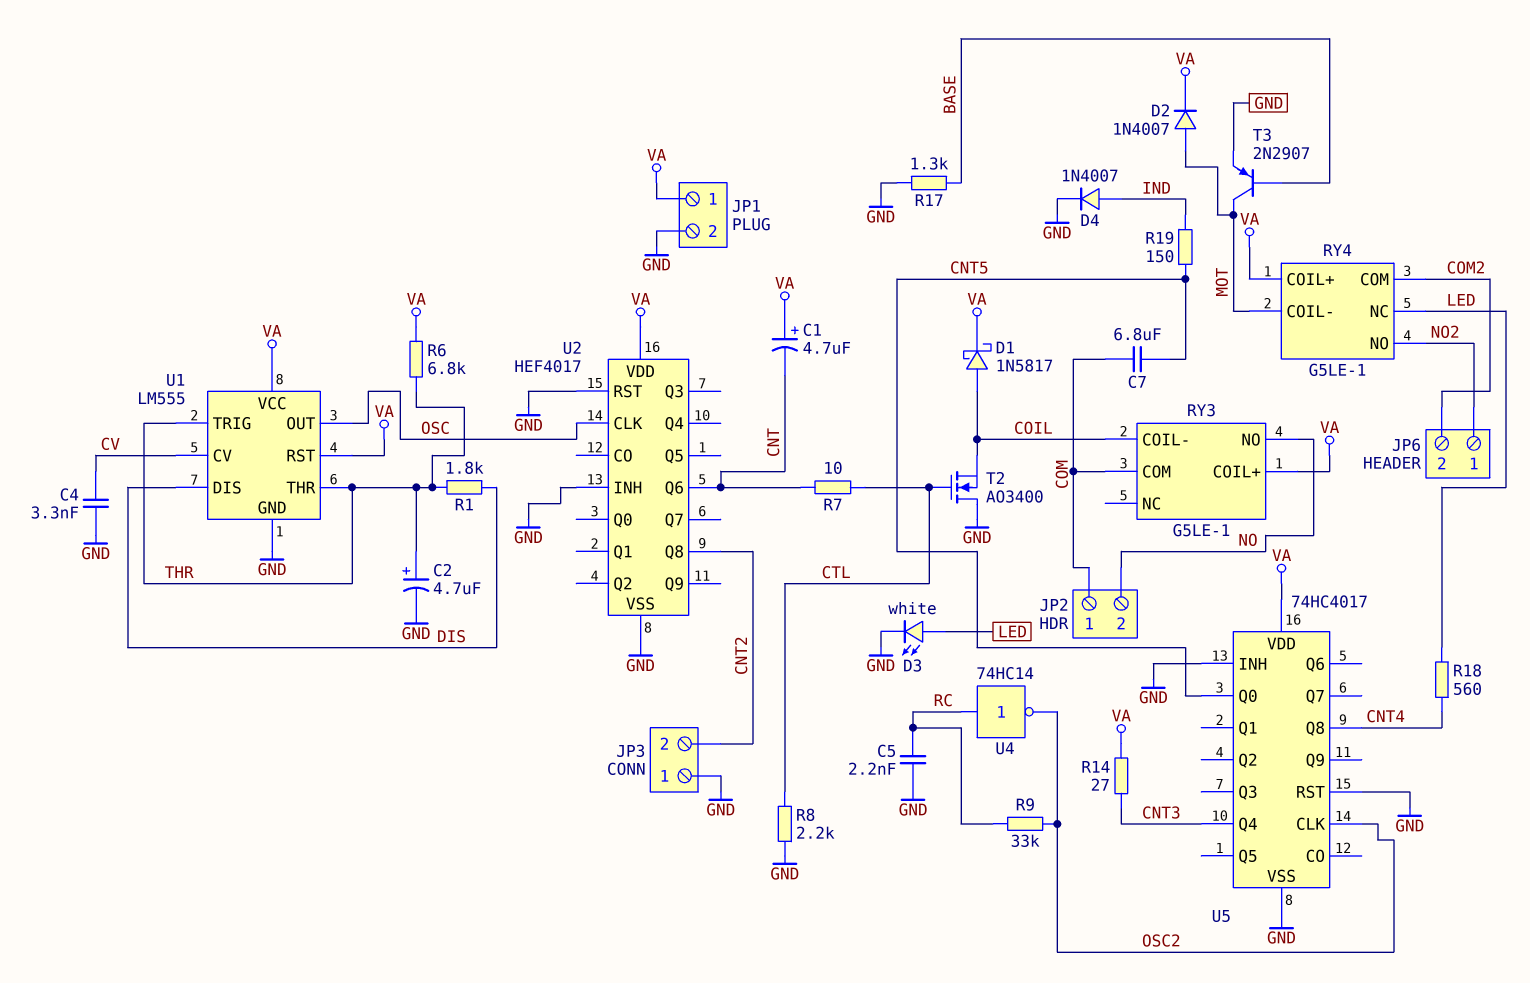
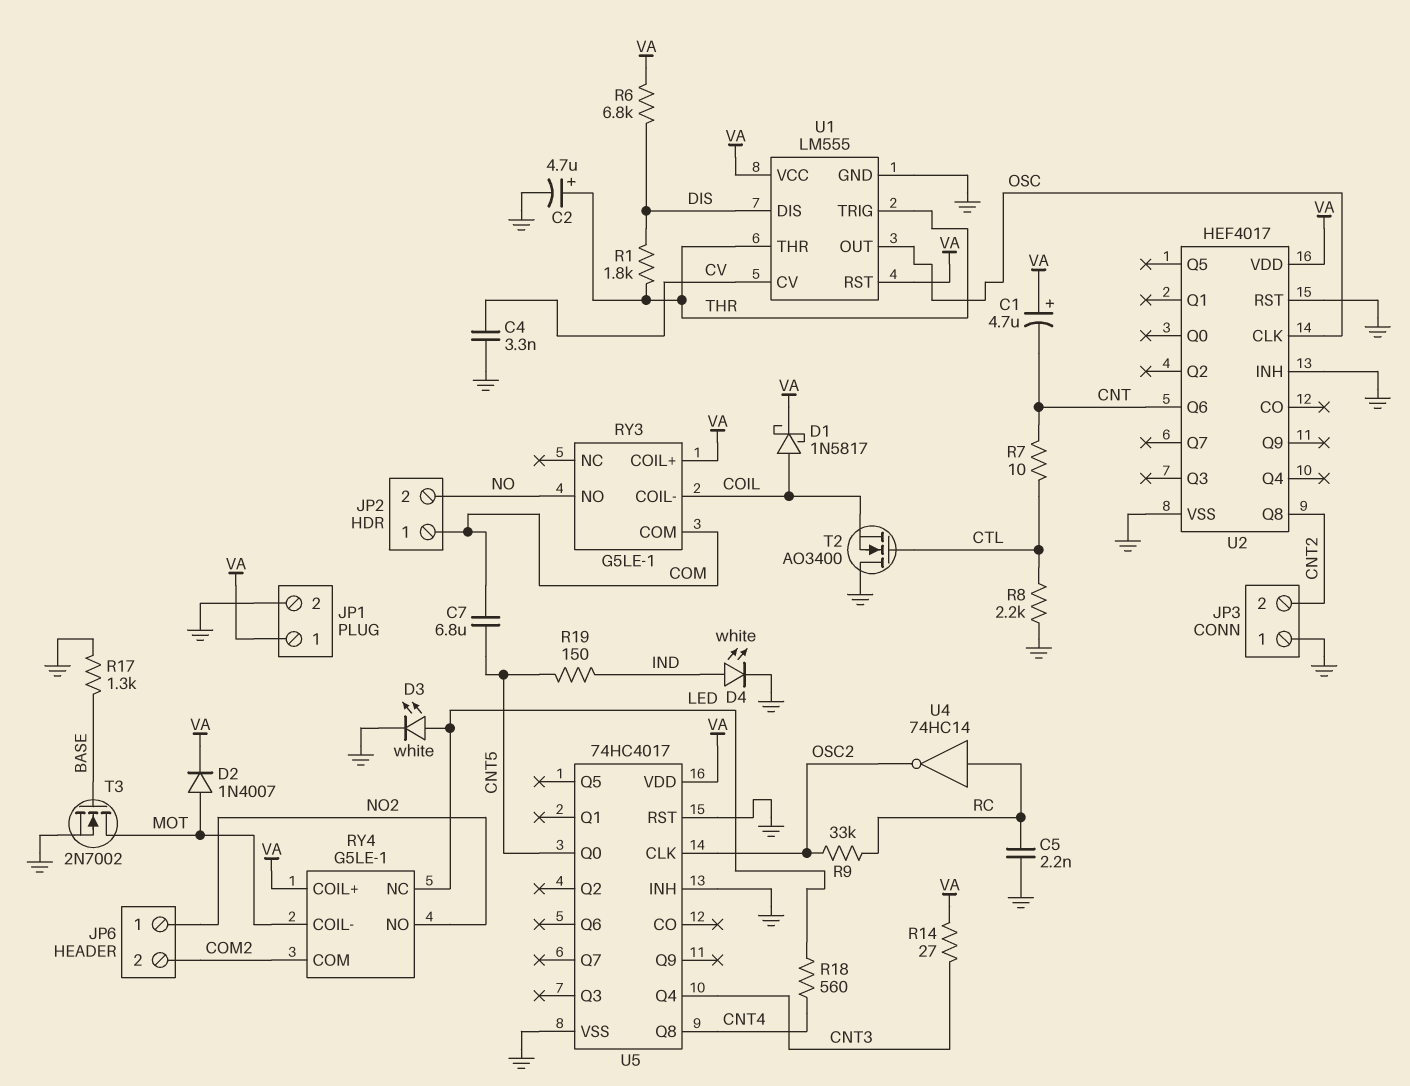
D4: diode 1N4007 (A IND, K GND) -> LED white (A IND, K GND)
R6: 6.8k (THR, VA) -> 6.8k (DIS, VA)
T3: PNP 2N2907 (B BASE, C MOT, E GND) -> NMOS 2N7002 (G BASE, D MOT, S GND)

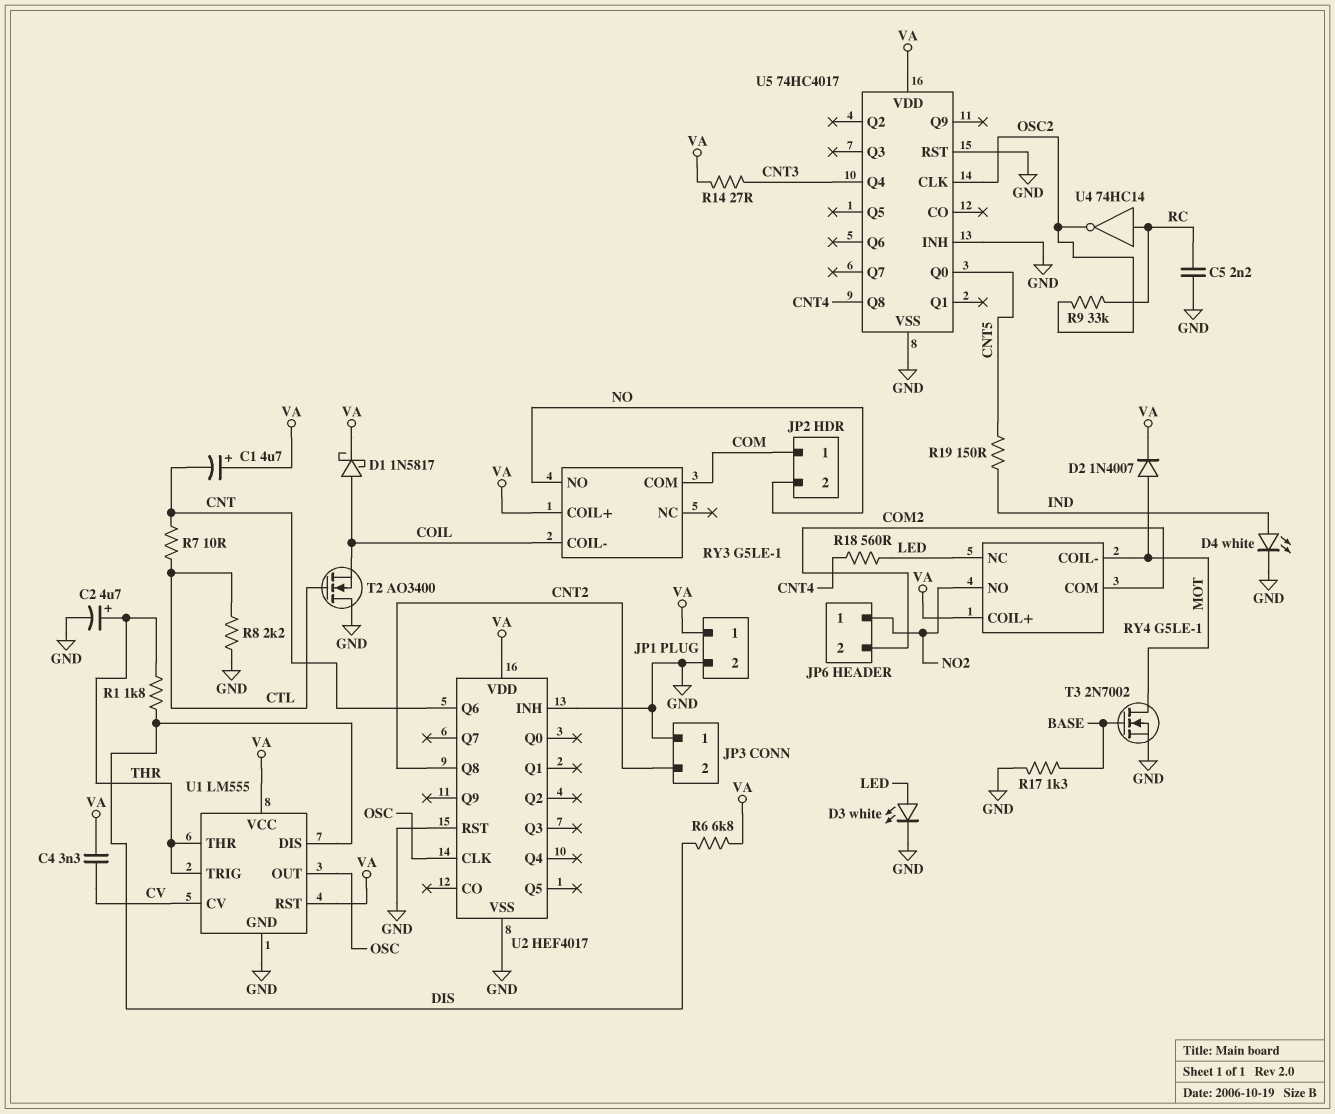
C4: 3.3nF (CV, GND) -> 3.3nF (CV, VA)
C7: 6.8uF (CNT5, COM) -> none

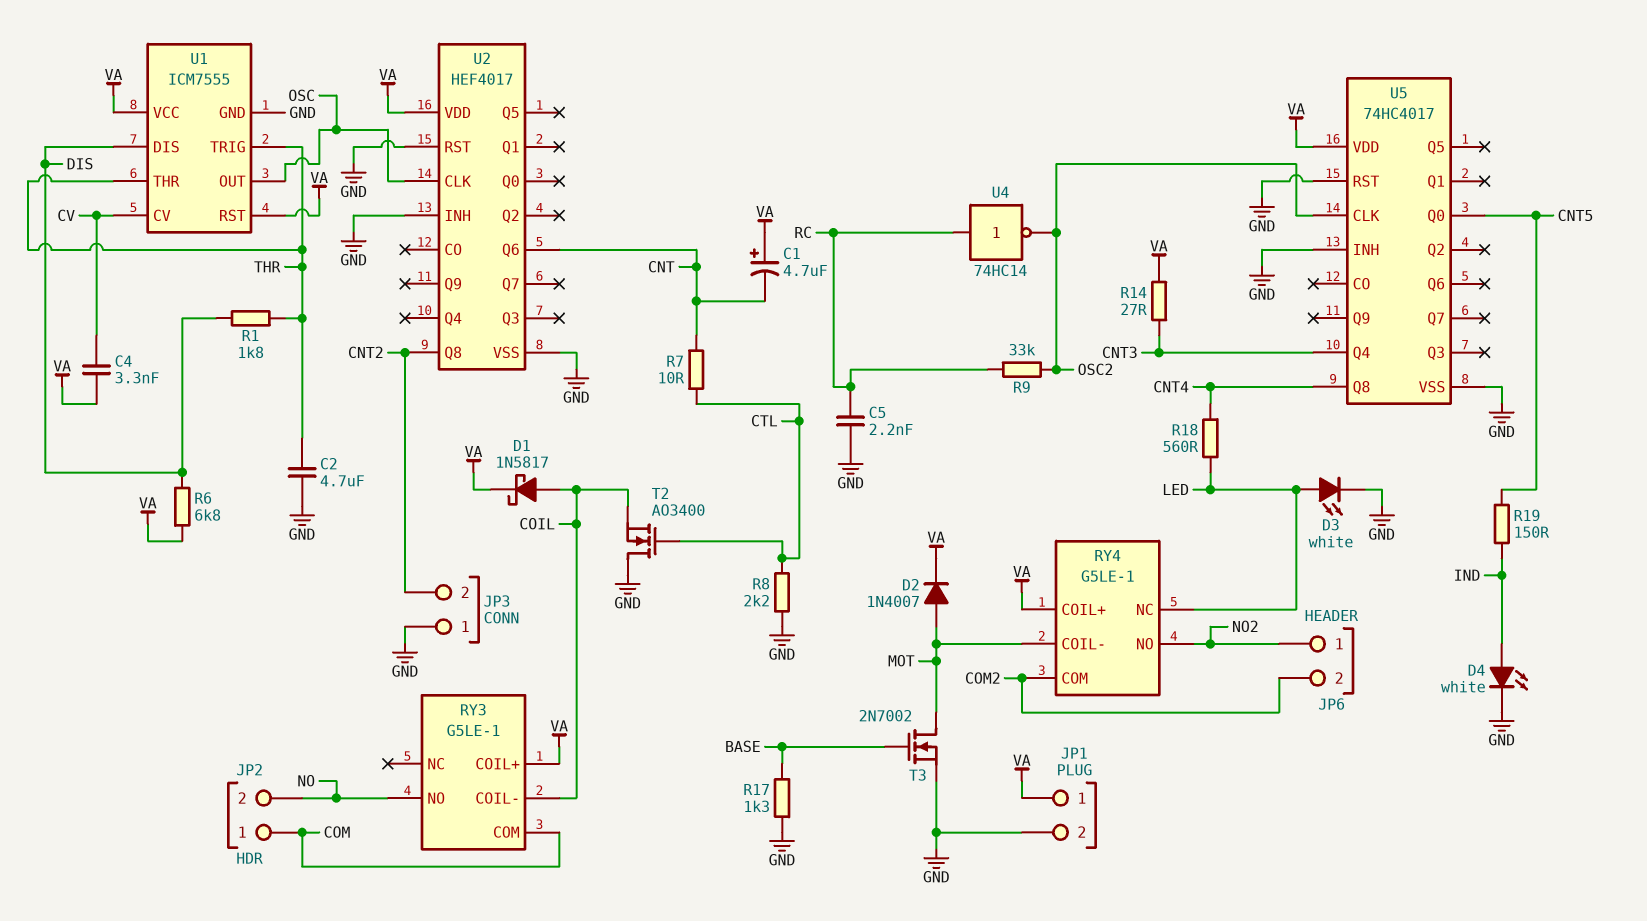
C2: 4.7uF (plus THR, minus GND) -> 4.7uF (GND, THR)
U1: LM555 -> ICM7555

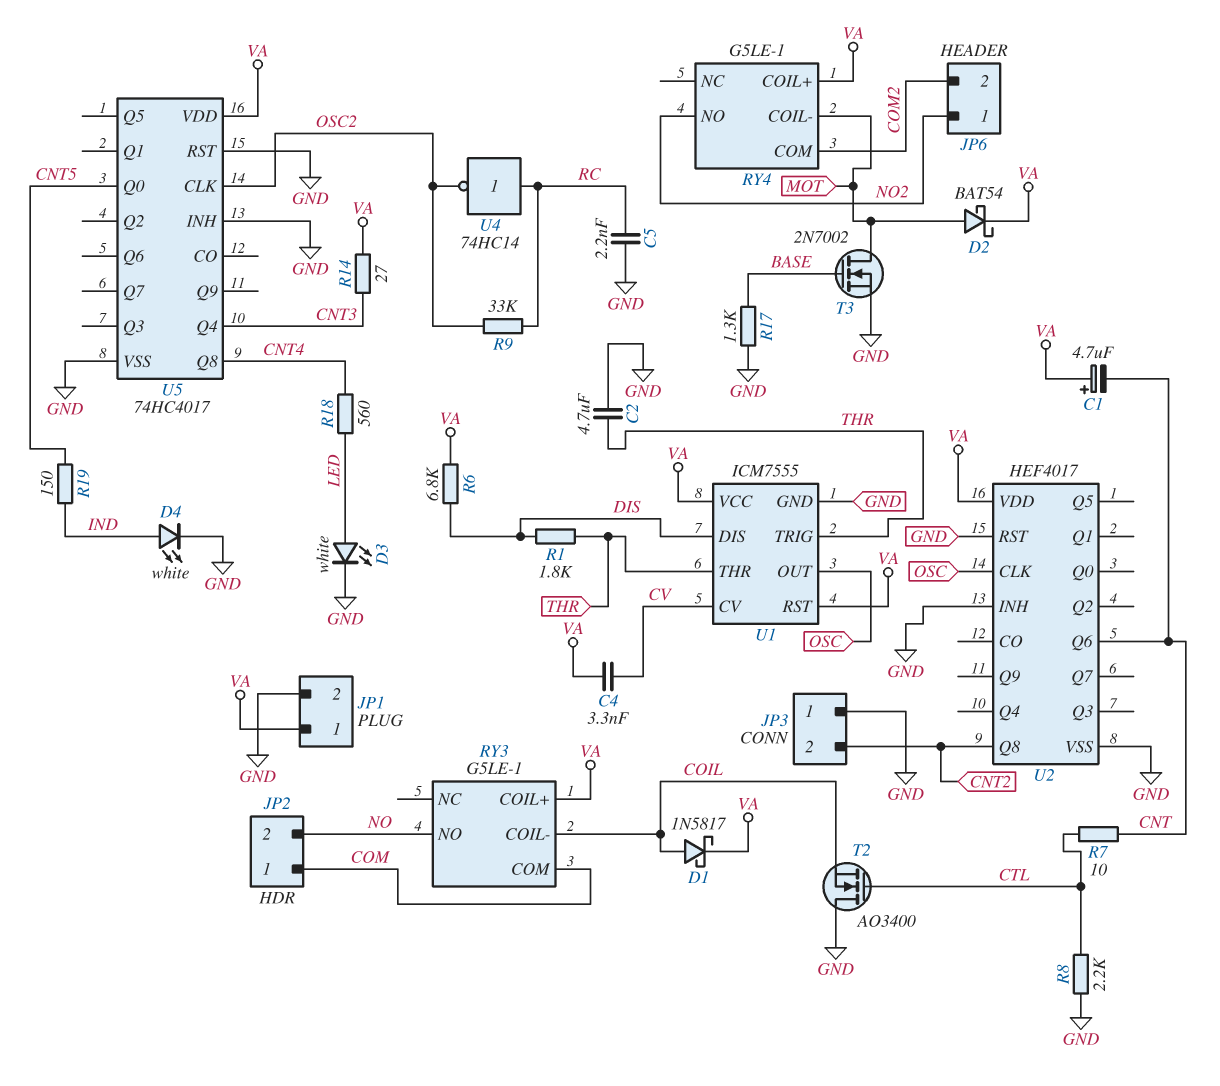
D2: diode 1N4007 (A MOT, K VA) -> schottky BAT54 (A MOT, K VA)
RY4 pin NC: LED -> none

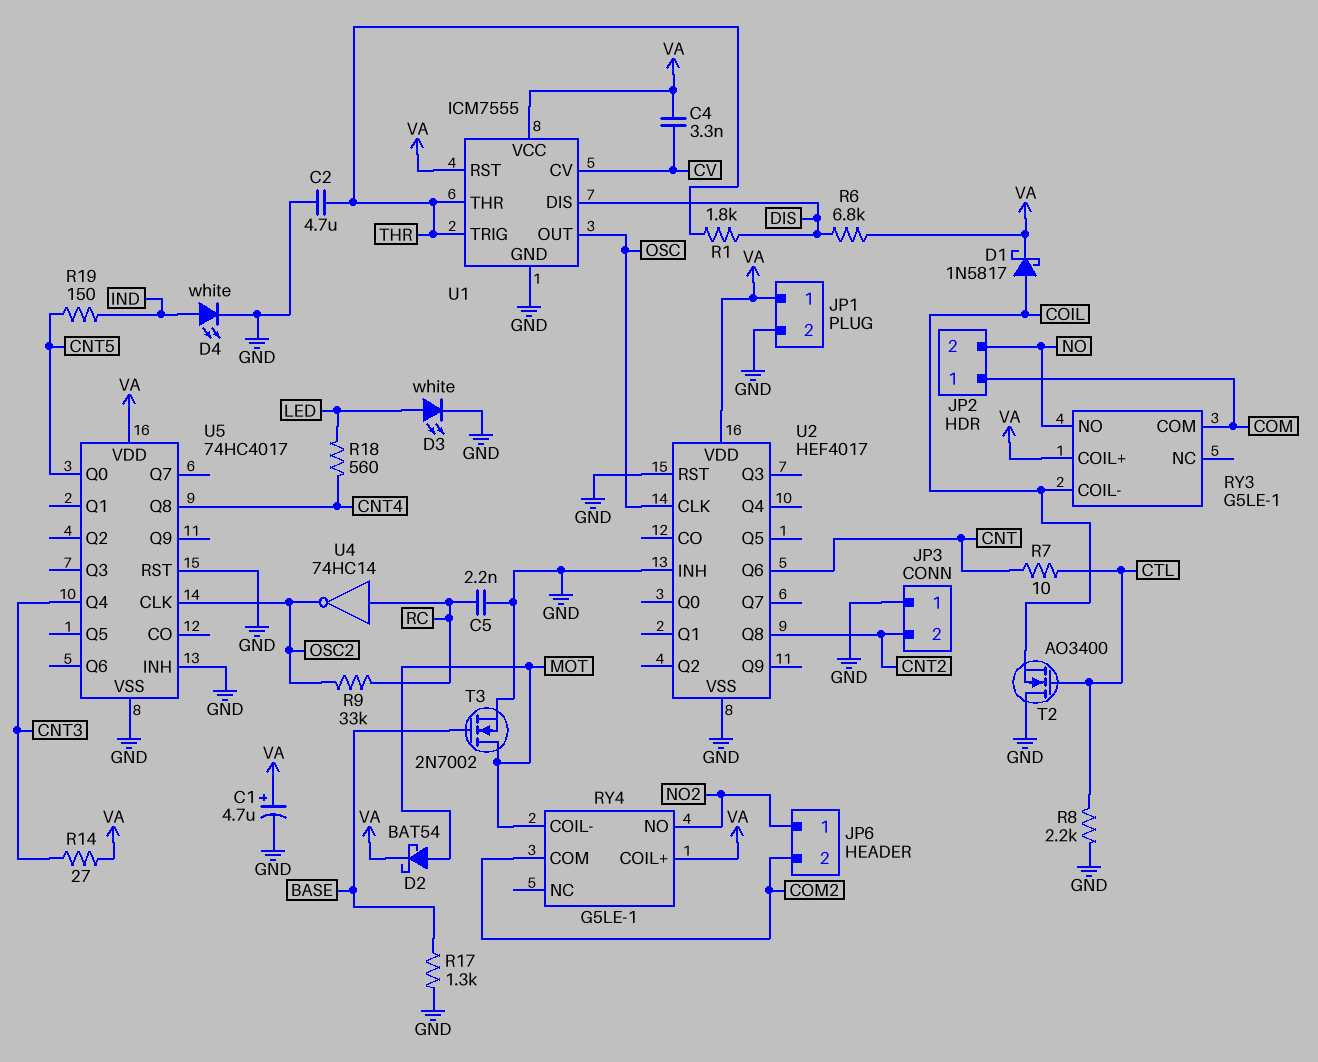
C1: 4.7uF (plus VA, minus CNT) -> 4.7uF (plus VA, minus GND)

